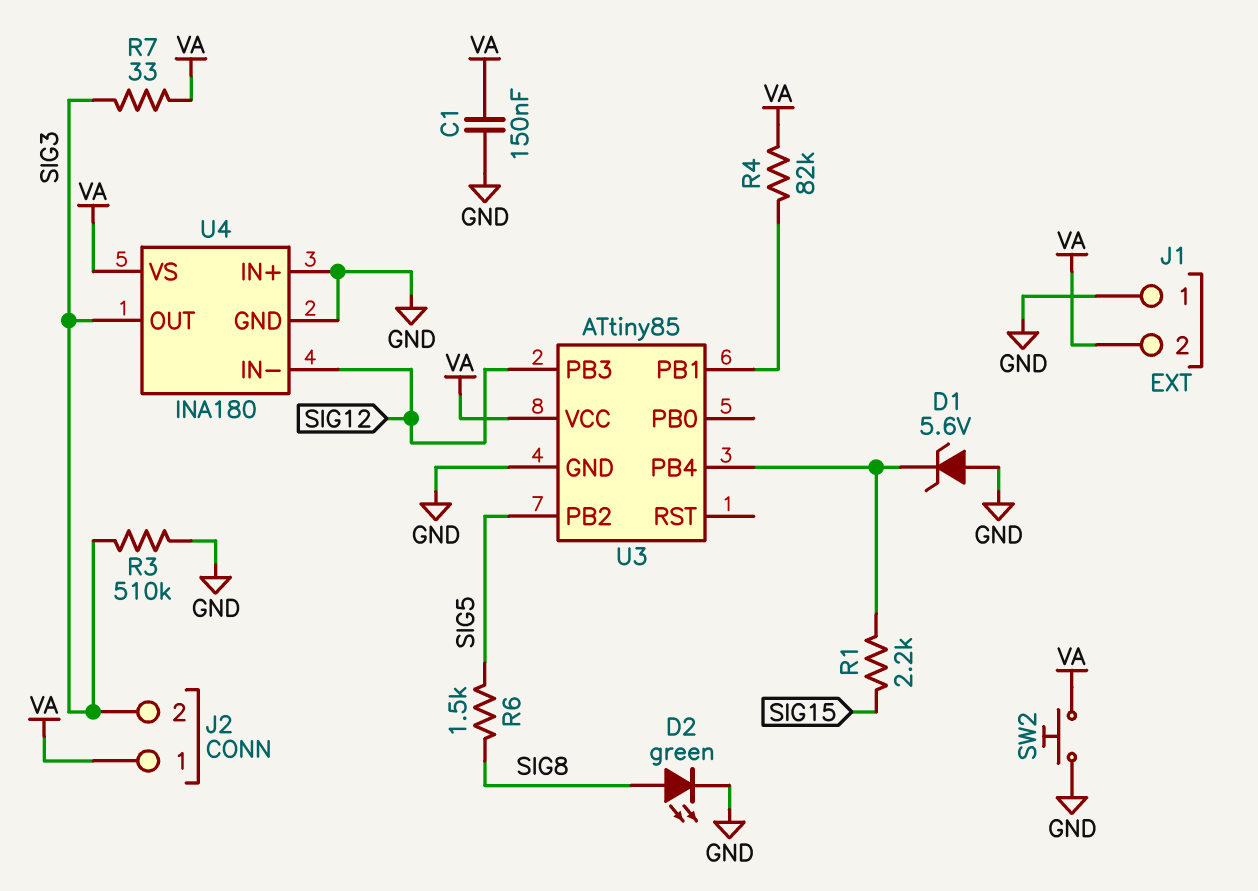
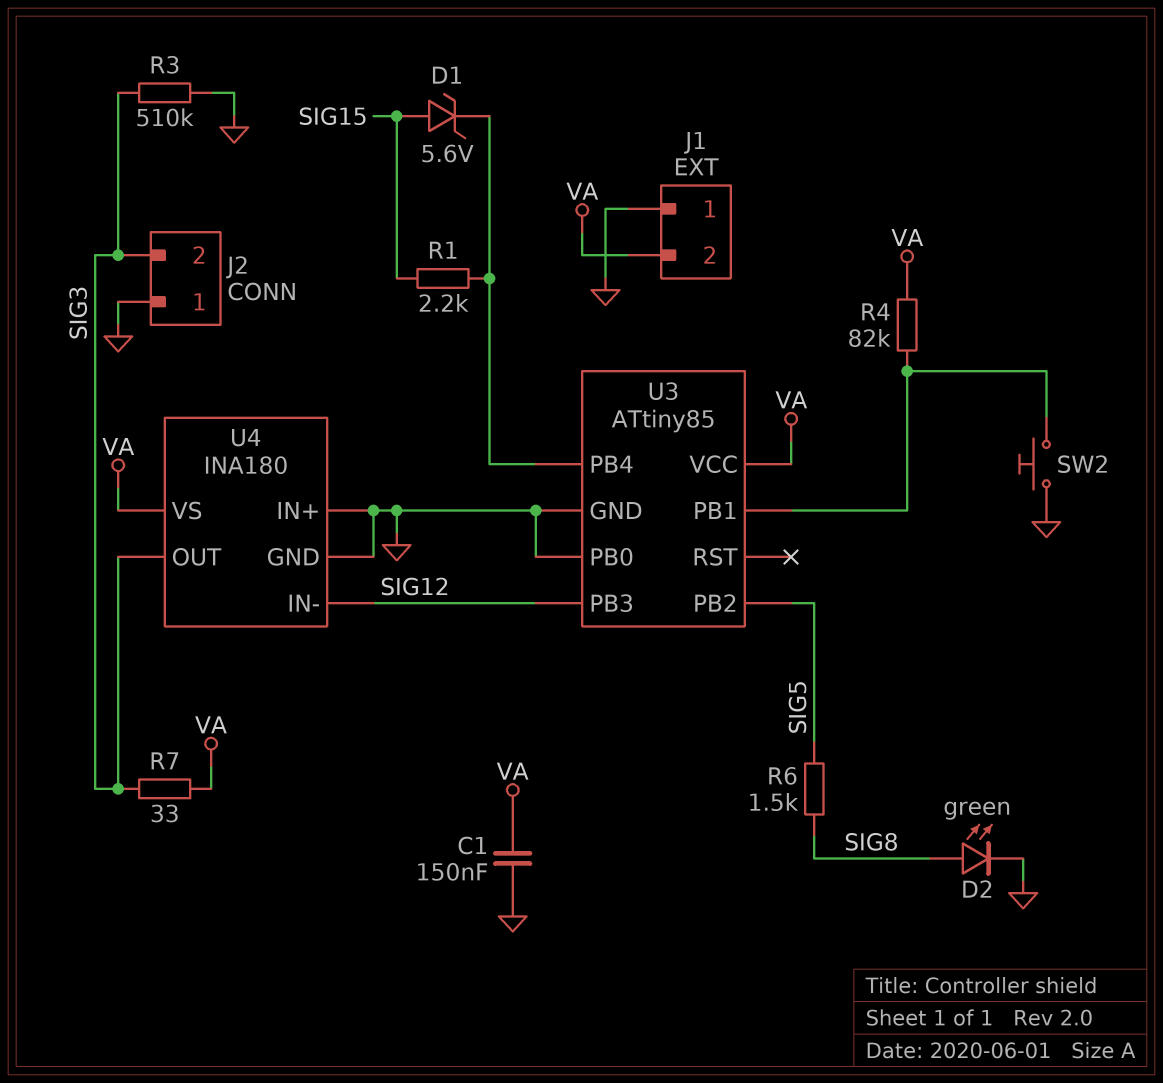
D1: zener 5.6V (A GND, K U3/PB4) -> zener 5.6V (A SIG15, K U3/PB4)
J2 pin 1: VA -> GND
SW2: button (GND, VA) -> button (GND, U3/PB1)
U3 pin PB0: none -> GND

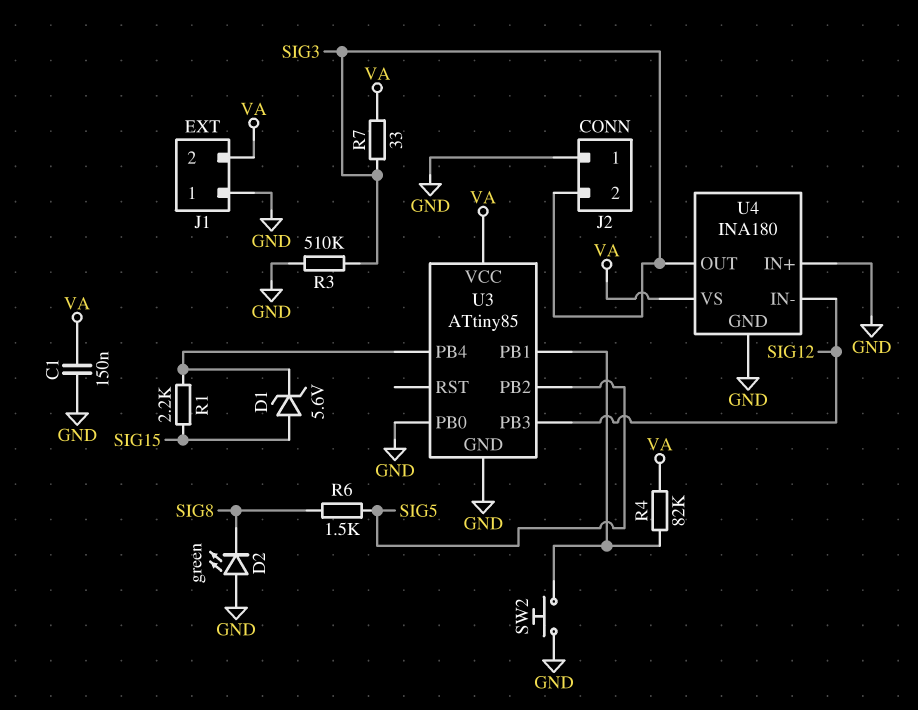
D2: LED green (A SIG8, K GND) -> LED green (A GND, K SIG8)

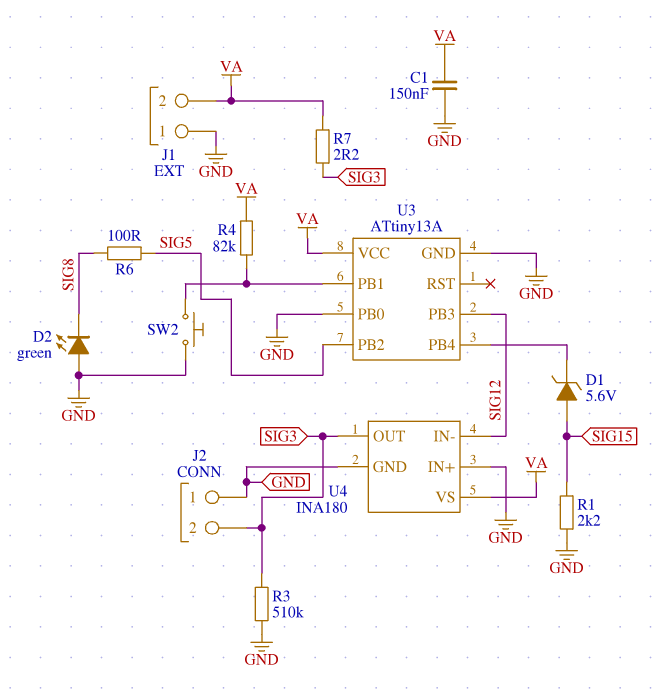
R1: 2.2k (SIG15, U3/PB4) -> 2.2k (GND, SIG15)
R6: 1.5k (SIG5, SIG8) -> 100 (SIG5, SIG8)
R7: 33 (SIG3, VA) -> 2.2 (SIG3, VA)
U3: ATtiny85 -> ATtiny13A

